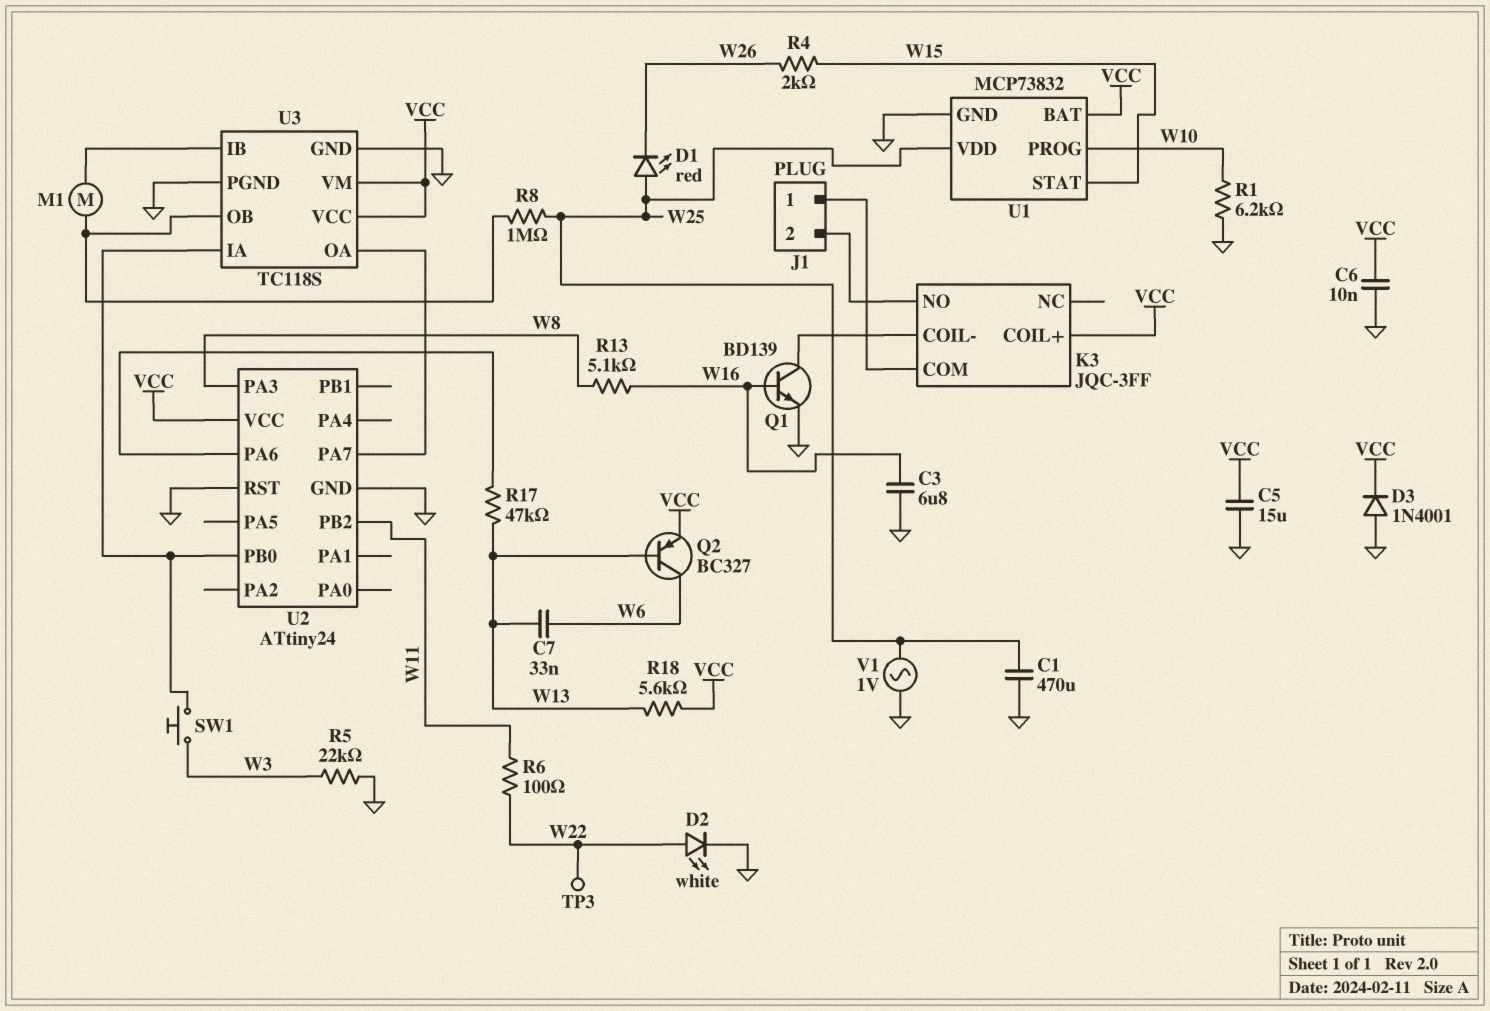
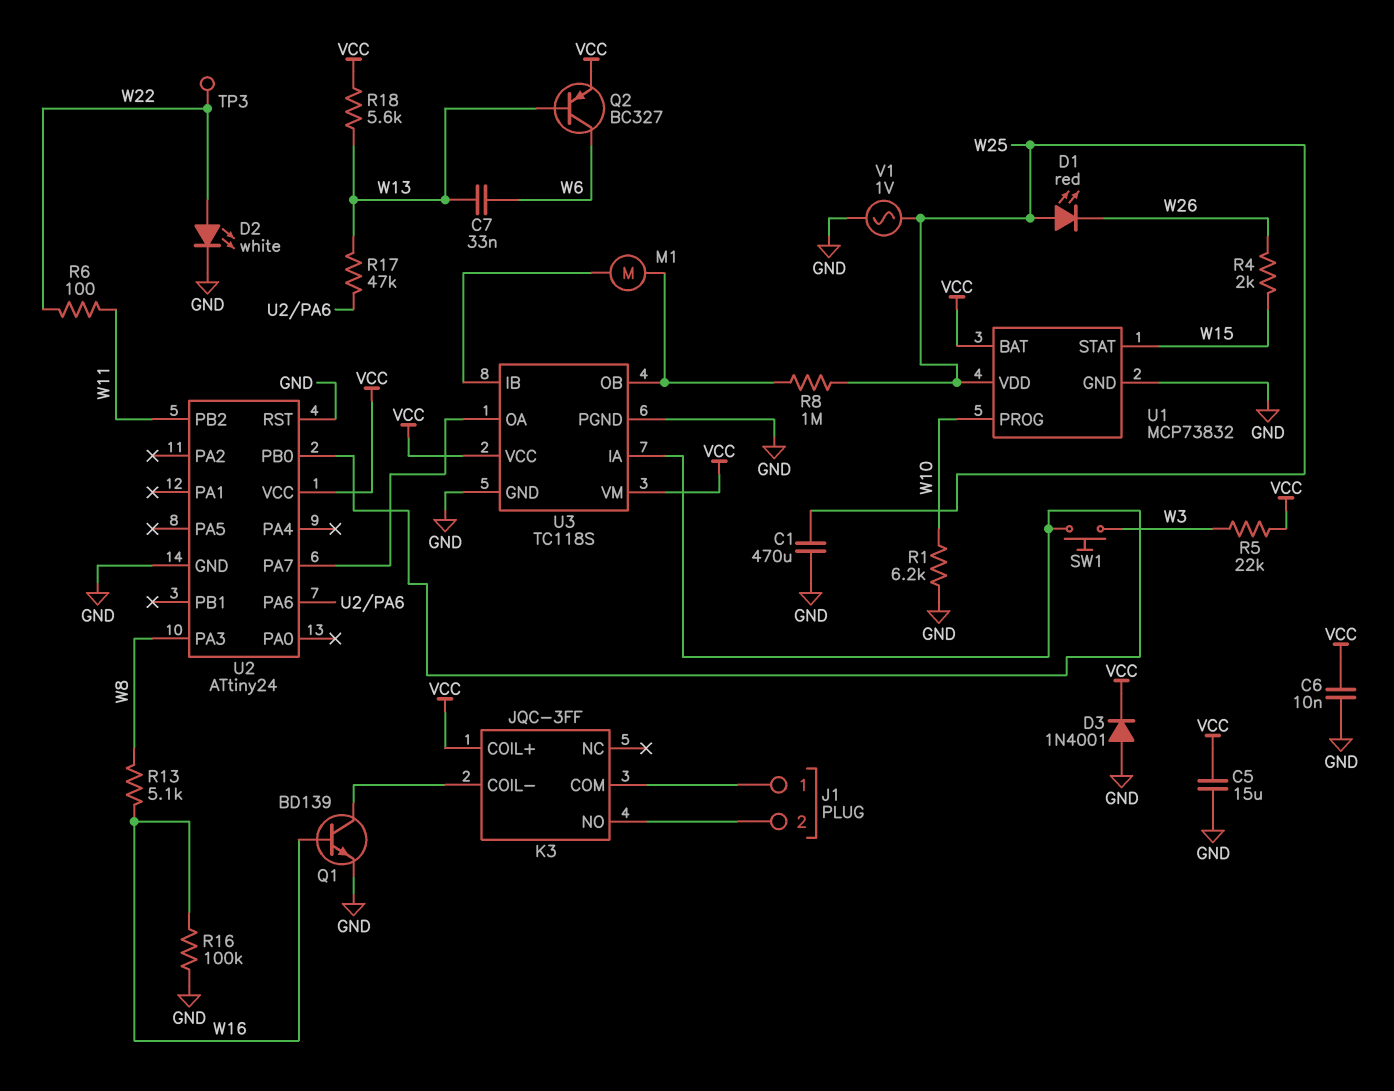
C3: 6.8uF (GND, W16) -> none
R5: 22k (GND, W3) -> 22k (VCC, W3)
R16: none -> 100k (GND, W16)

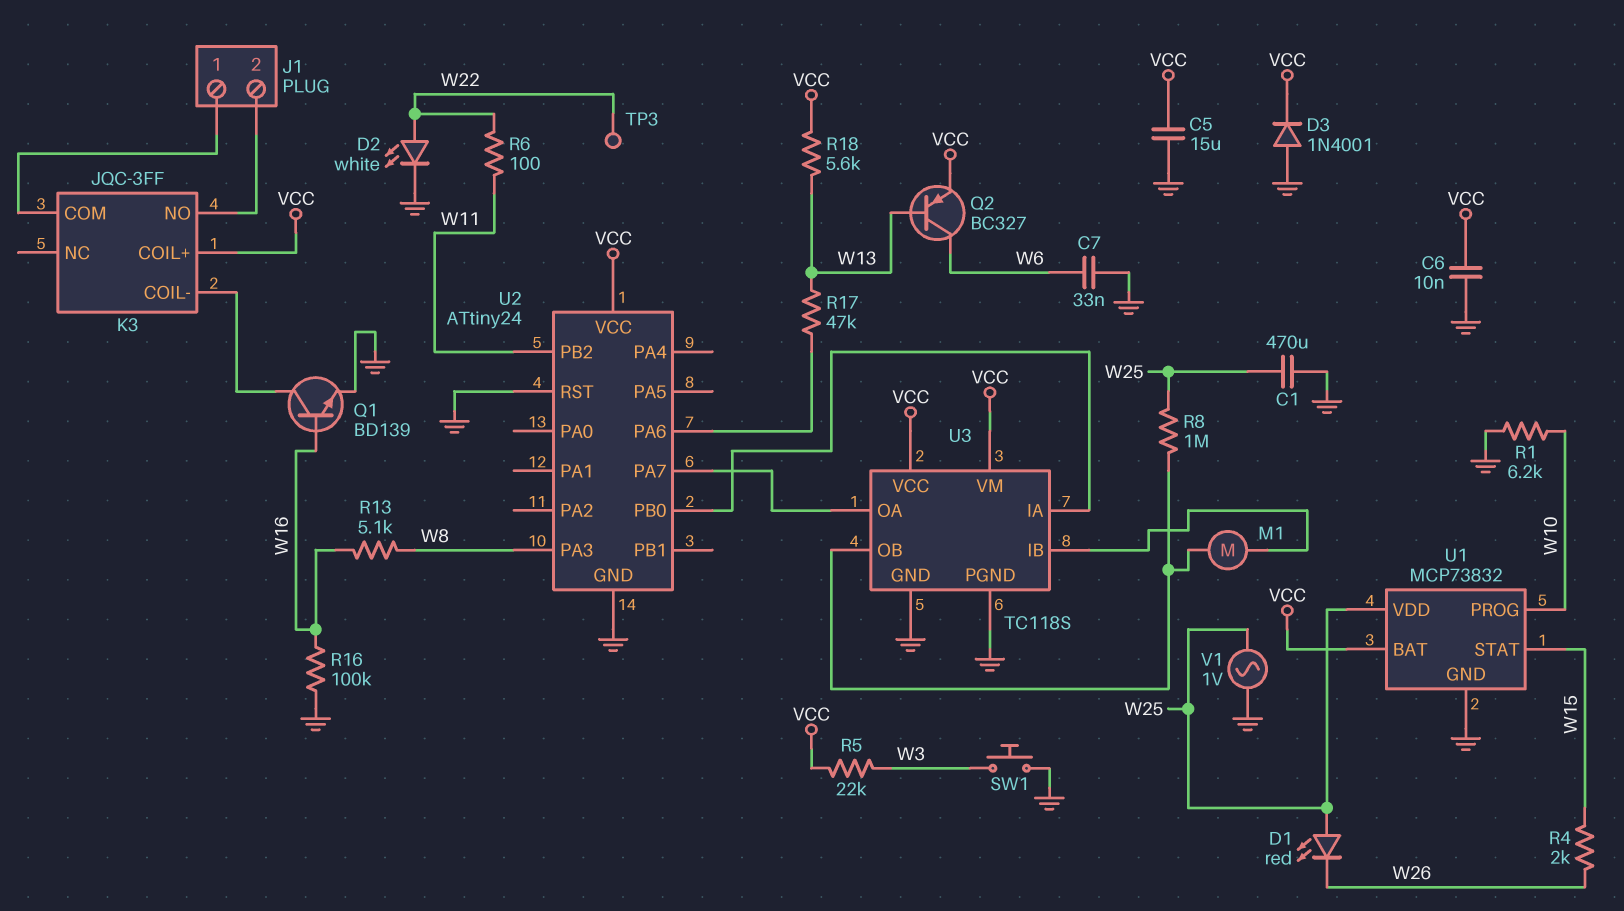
C7: 33nF (W6, W13) -> 33nF (GND, W6)
SW1: button (U2/PB0, W3) -> button (GND, W3)

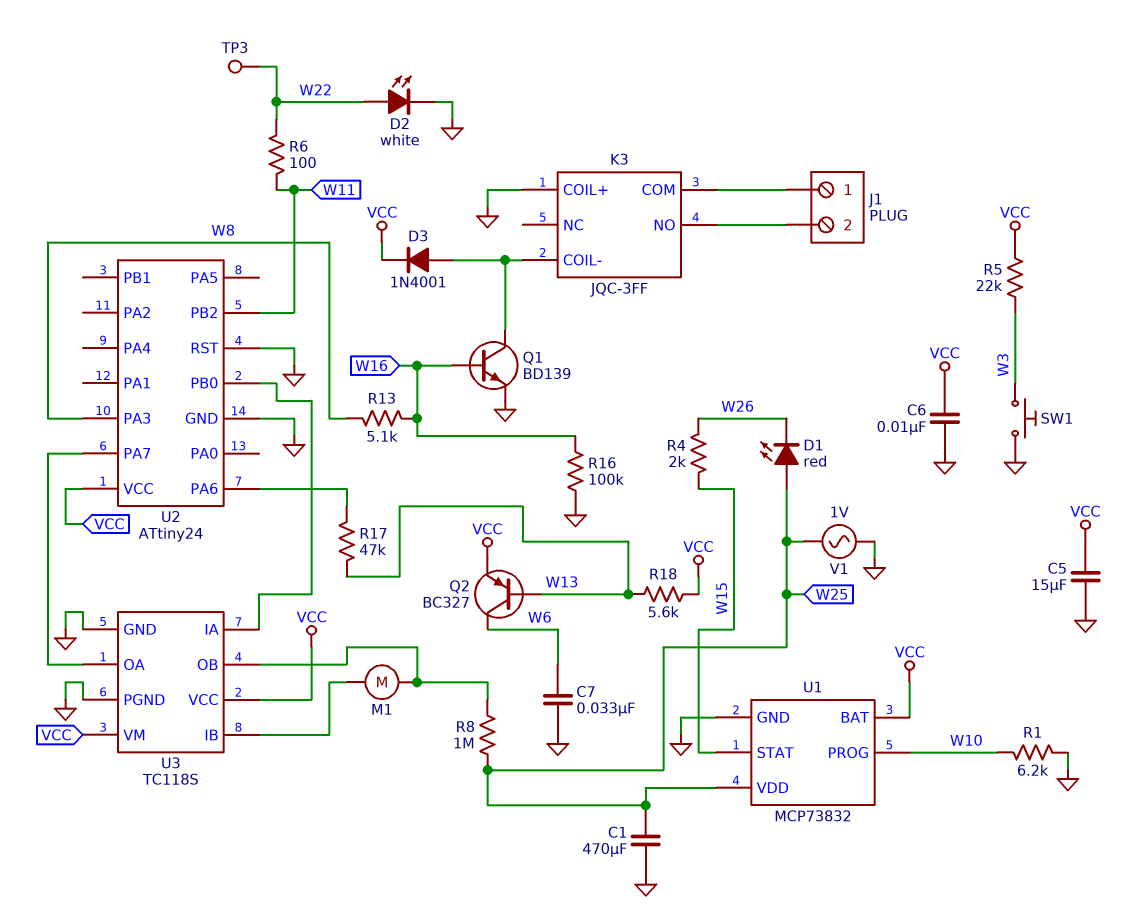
D3: diode 1N4001 (A GND, K VCC) -> diode 1N4001 (A K3/COIL-, K VCC)
K3 pin COIL+: VCC -> GND

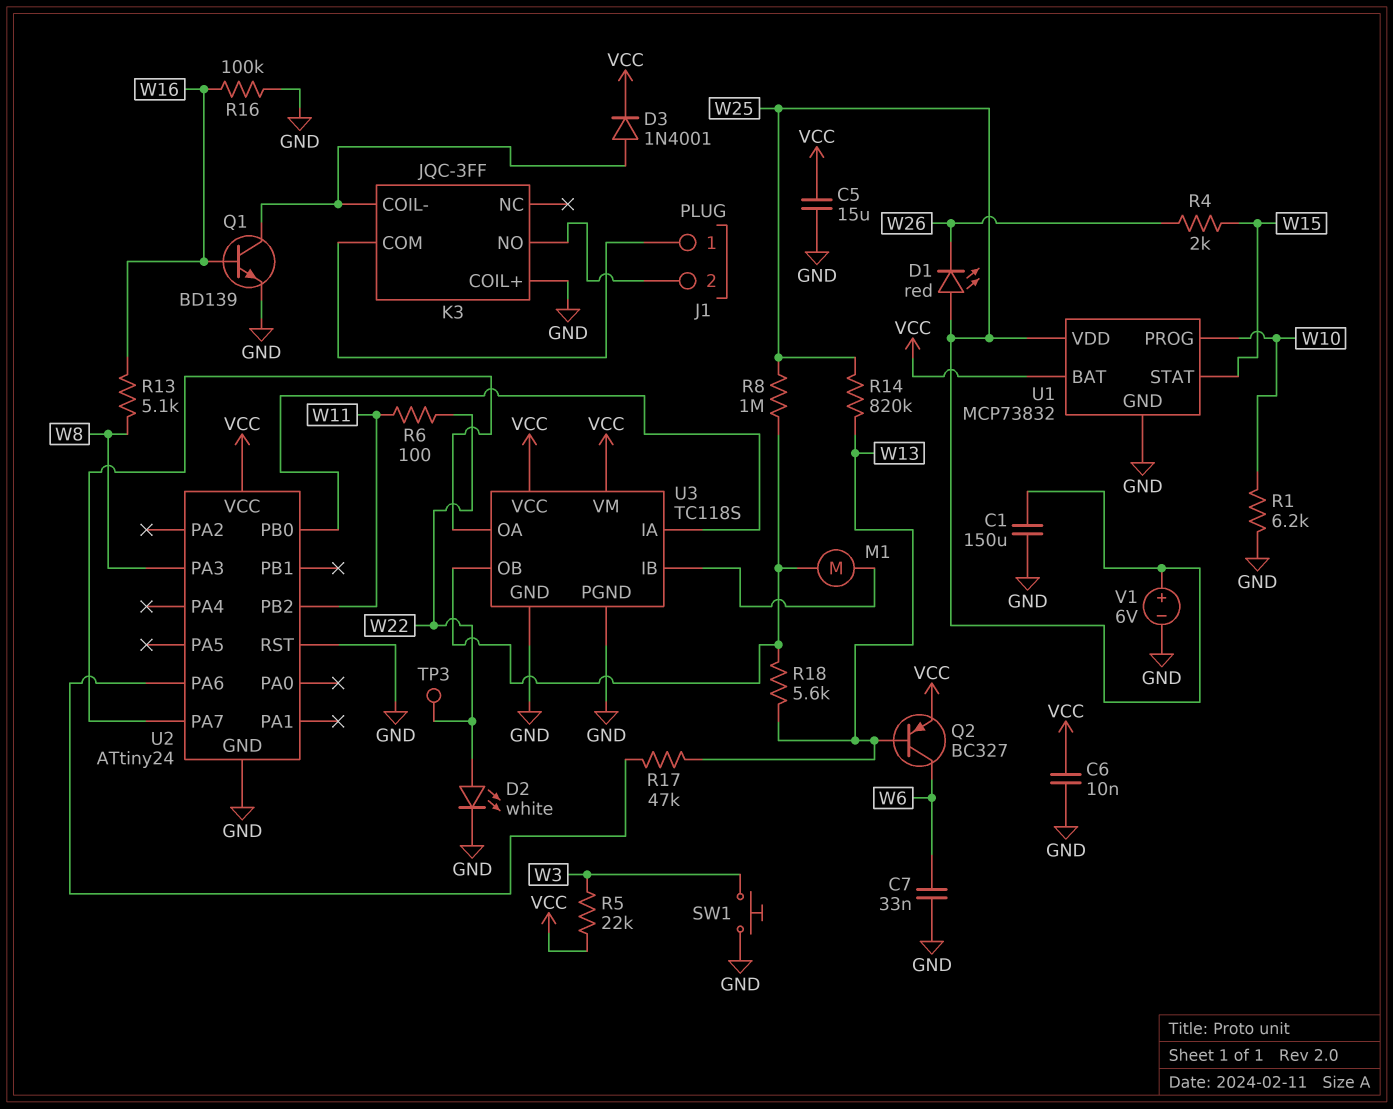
C1: 470uF (GND, W25) -> 150uF (GND, W25)
R14: none -> 820k (W13, W25)
R18: 5.6k (VCC, W13) -> 5.6k (U3/OB, W13)
V1: AC 1V (GND, W25) -> 6V (plus W25, minus GND)

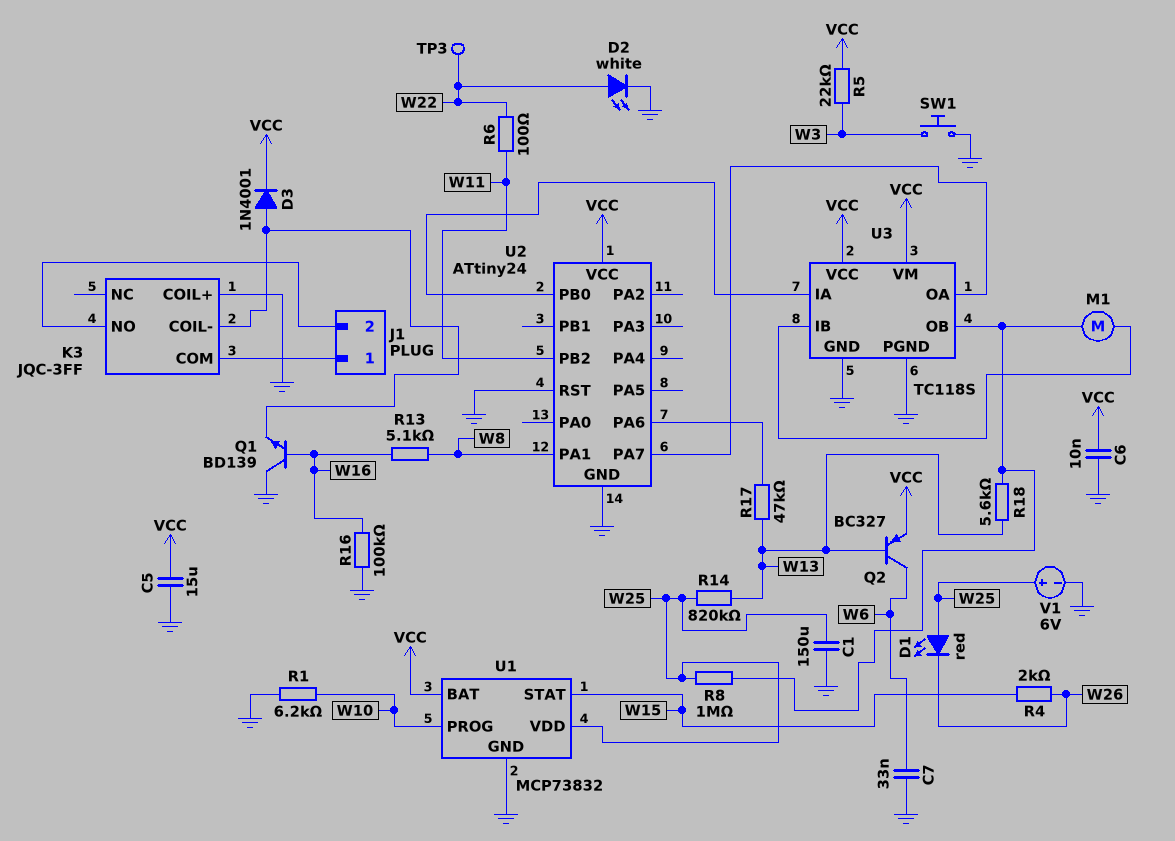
Q1: NPN BD139 (B W16, C K3/COIL-, E GND) -> NPN BD139 (B W16, C GND, E K3/COIL-)
U2 pin PA1: none -> W8
U2 pin PA3: W8 -> none

